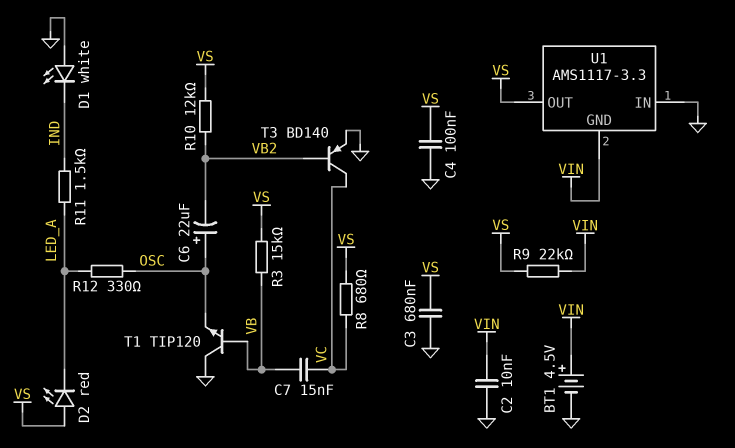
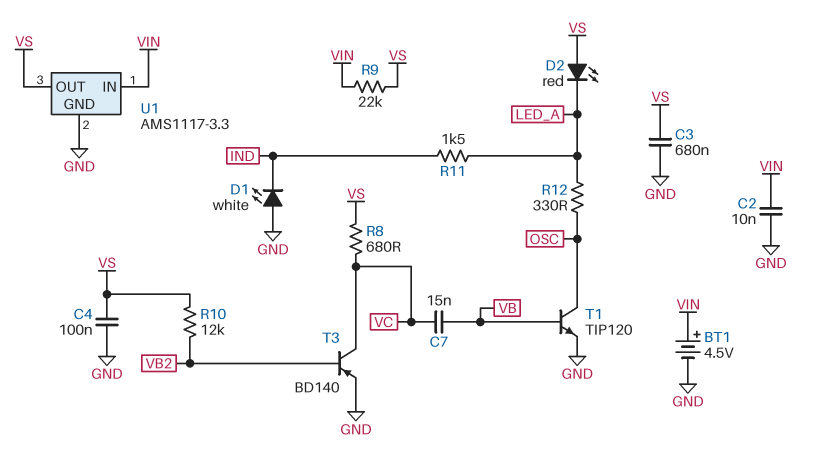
C6: 22uF (plus OSC, minus VB2) -> none
R3: 15k (VB, VS) -> none
T1: NPN TIP120 (B VB, C GND, E OSC) -> NPN TIP120 (B VB, C OSC, E GND)
U1 pin GND: VIN -> GND
U1 pin IN: GND -> VIN

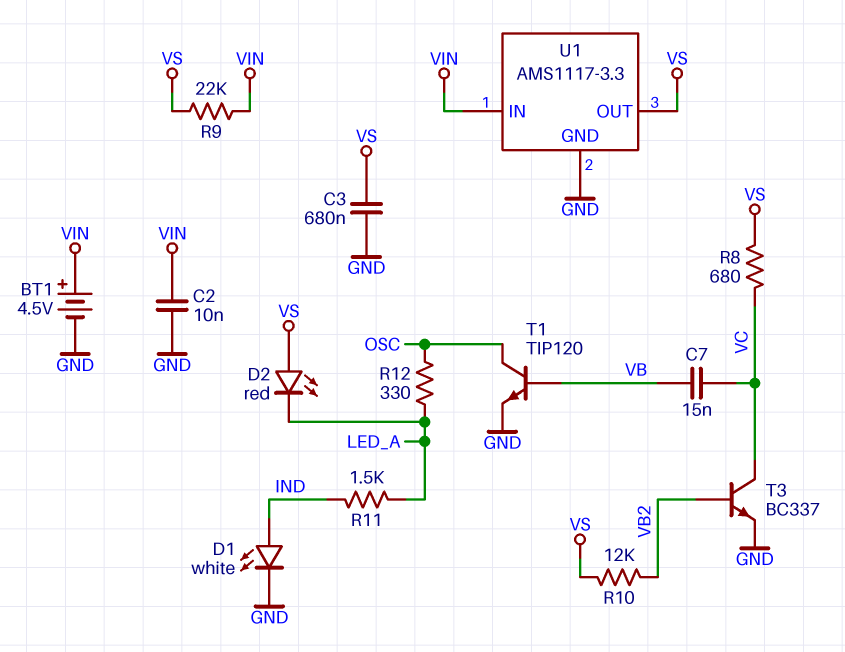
C4: 100nF (GND, VS) -> none
D1: LED white (A GND, K IND) -> LED white (A IND, K GND)
T3: PNP BD140 (B VB2, C VC, E GND) -> NPN BC337 (B VB2, C VC, E GND)

